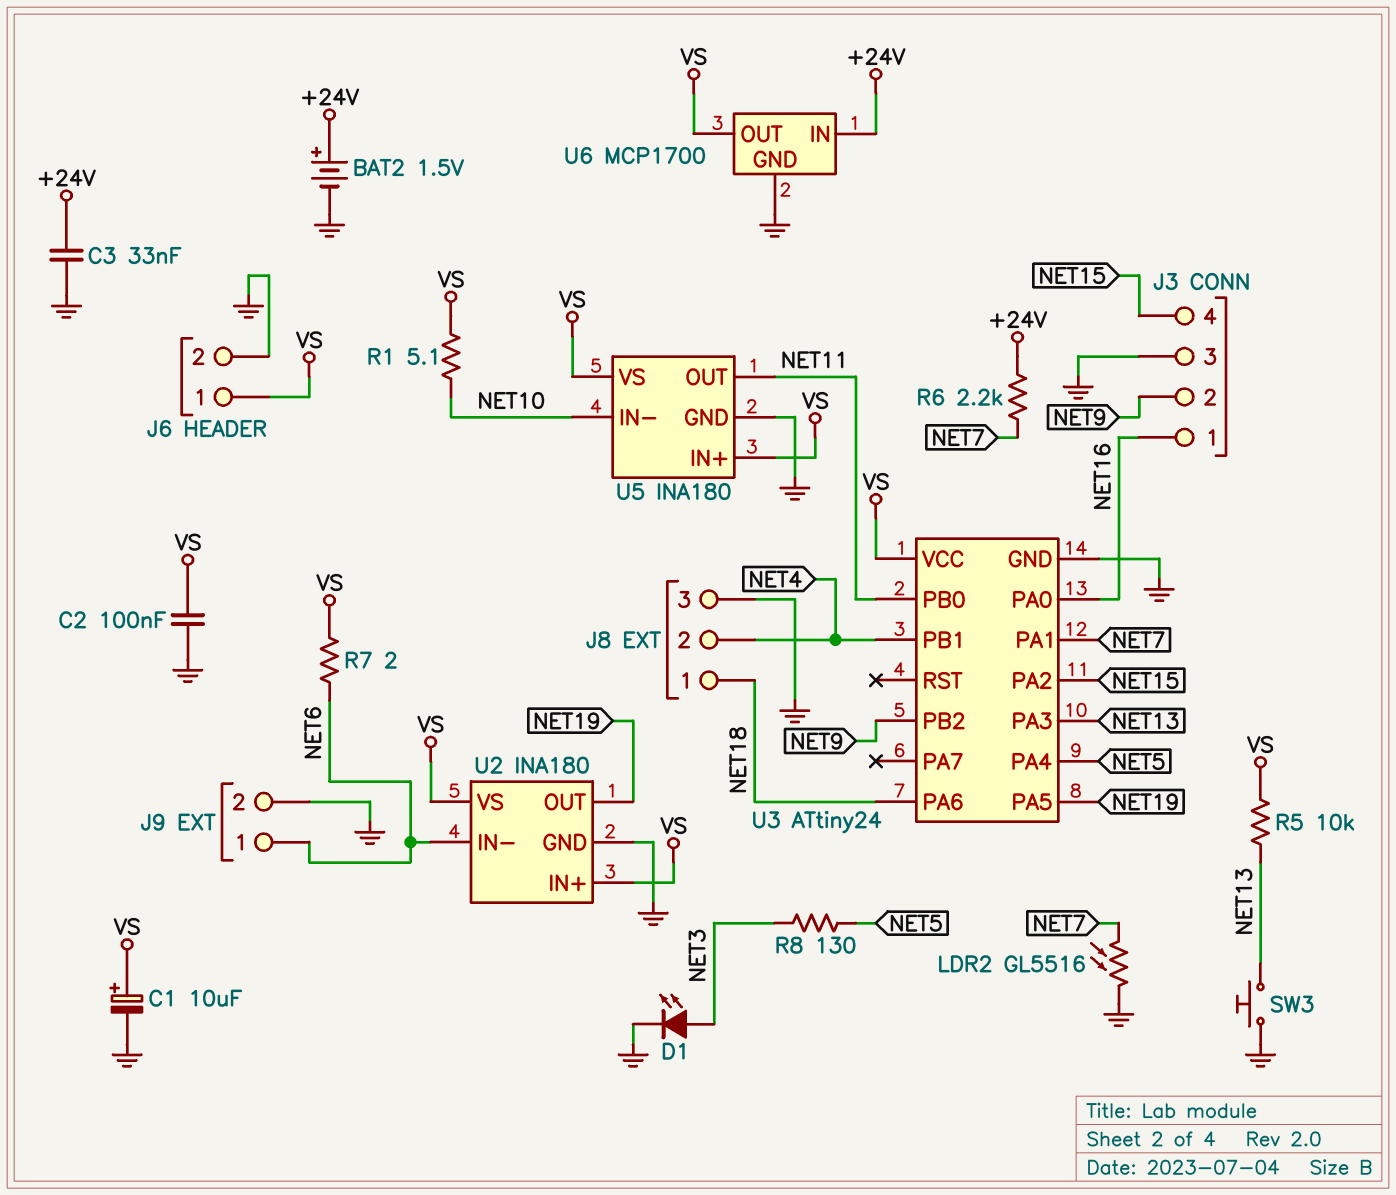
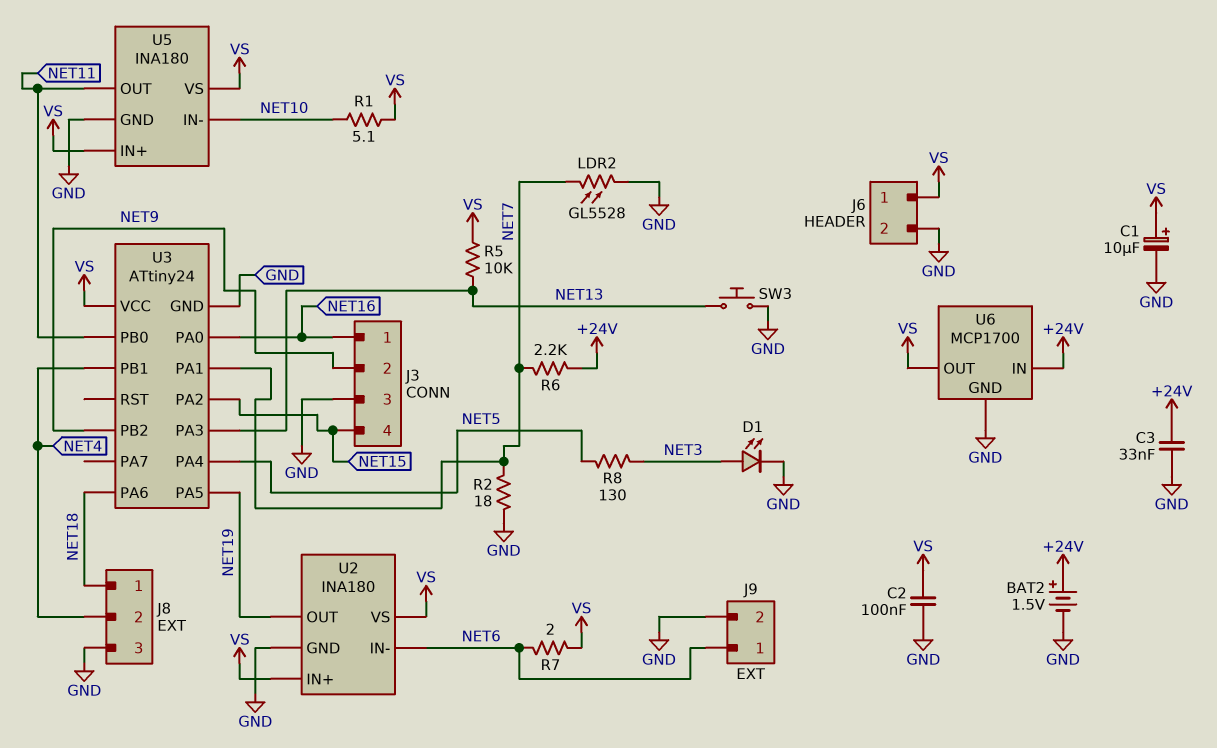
LDR2: GL5516 (GND, NET7) -> GL5528 (GND, NET7)
R2: none -> 18 (GND, NET7)

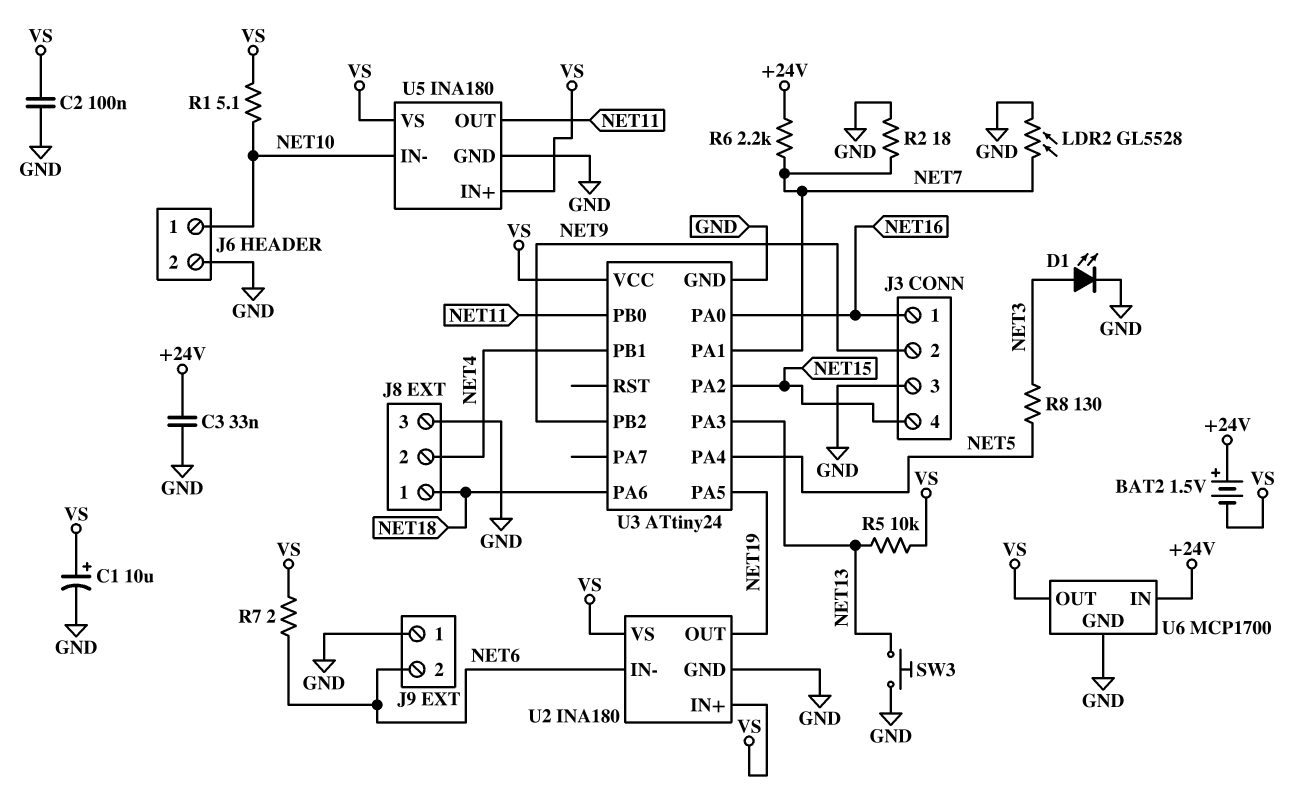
BAT2: 1.5V (plus +24V, minus GND) -> 1.5V (plus +24V, minus VS)
J6 pin 1: VS -> NET10
J9 pin 1: NET6 -> GND
J9 pin 2: GND -> NET6

